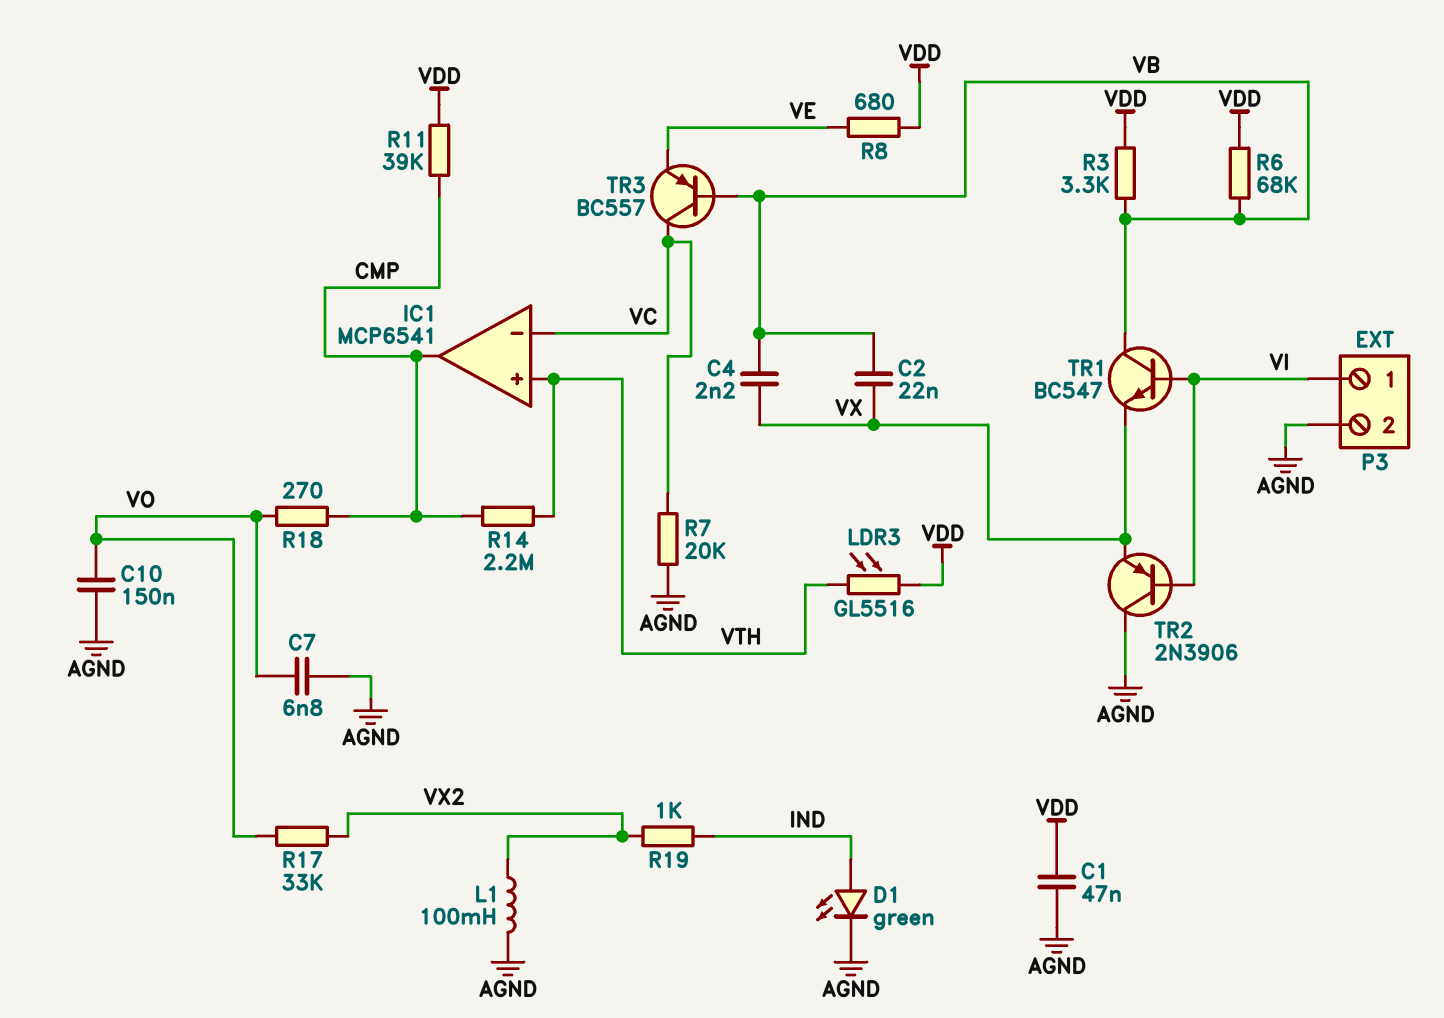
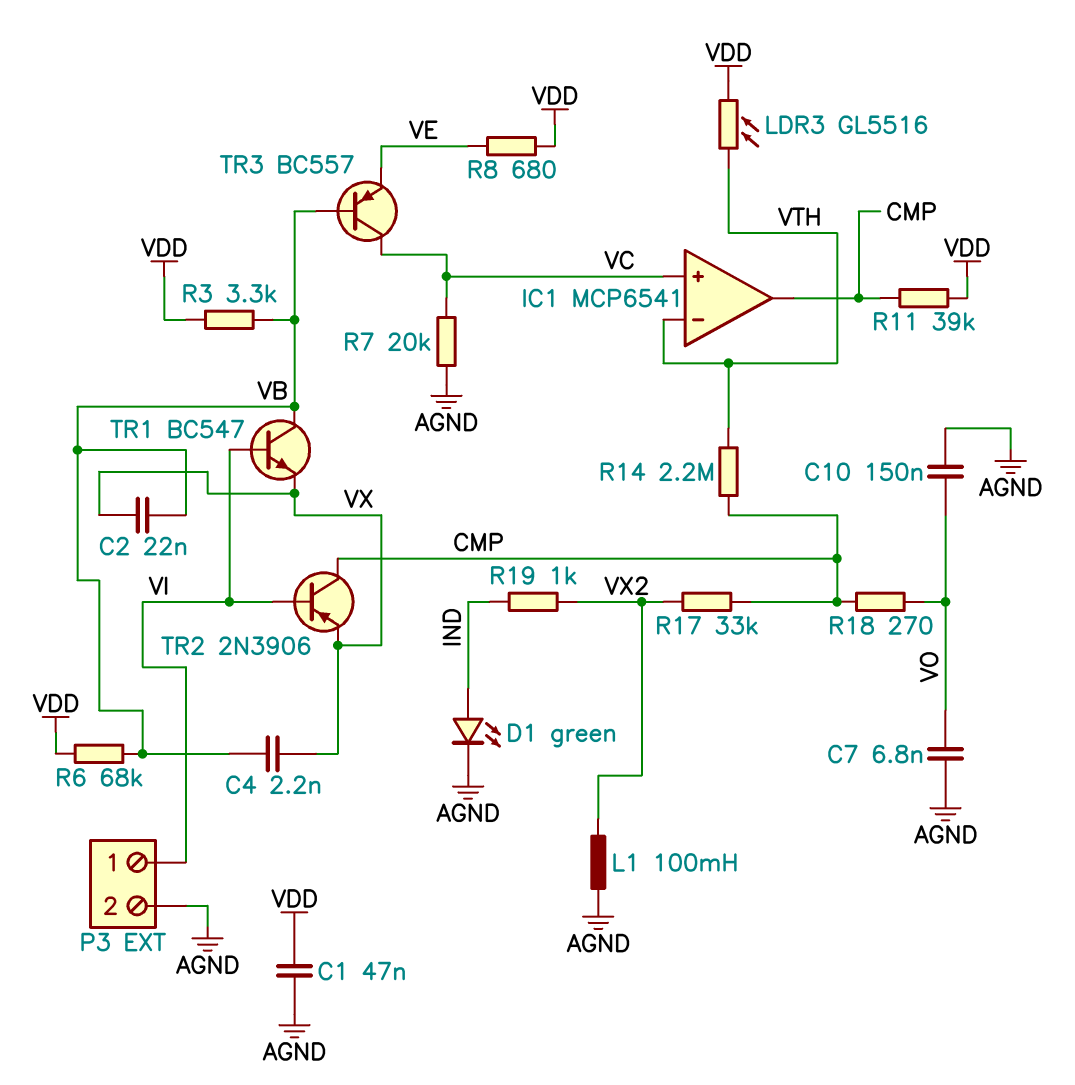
IC1 pin in+: VTH -> VC
IC1 pin in-: VC -> VTH
R17: 33k (VO, VX2) -> 33k (CMP, VX2)
TR2: PNP 2N3906 (B VI, C AGND, E VX) -> PNP 2N3906 (B VI, C CMP, E VX)

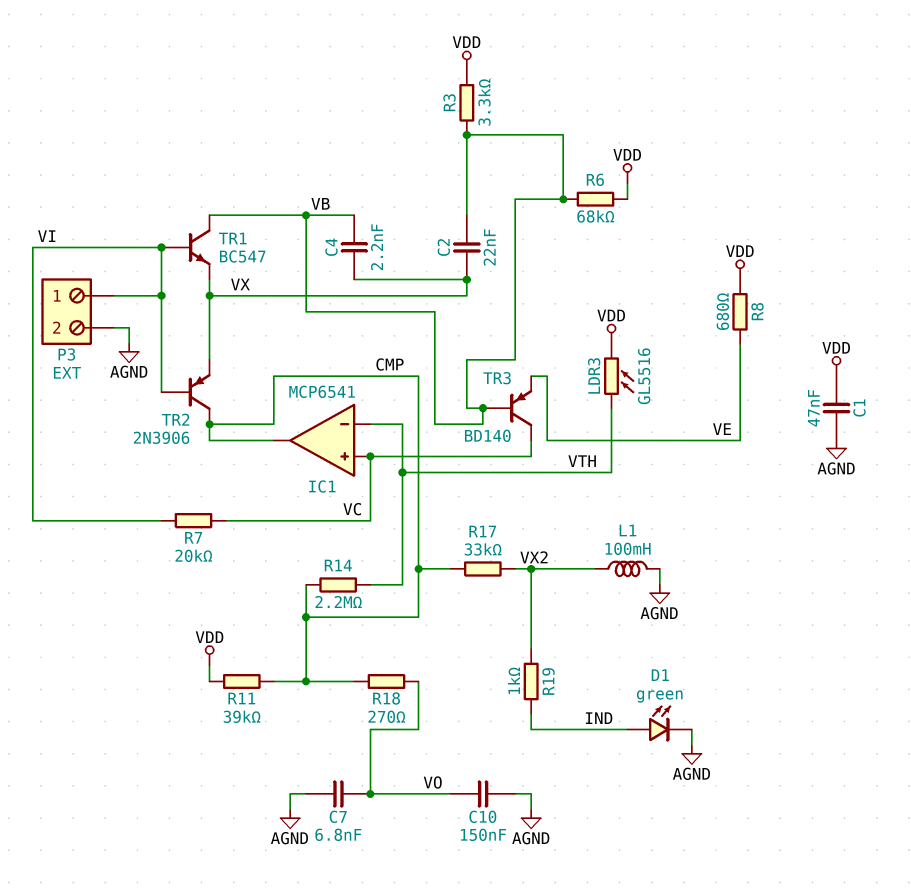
R7: 20k (AGND, VC) -> 20k (VC, VI)
TR3: PNP BC557 (B VB, C VC, E VE) -> PNP BD140 (B VB, C VC, E VE)

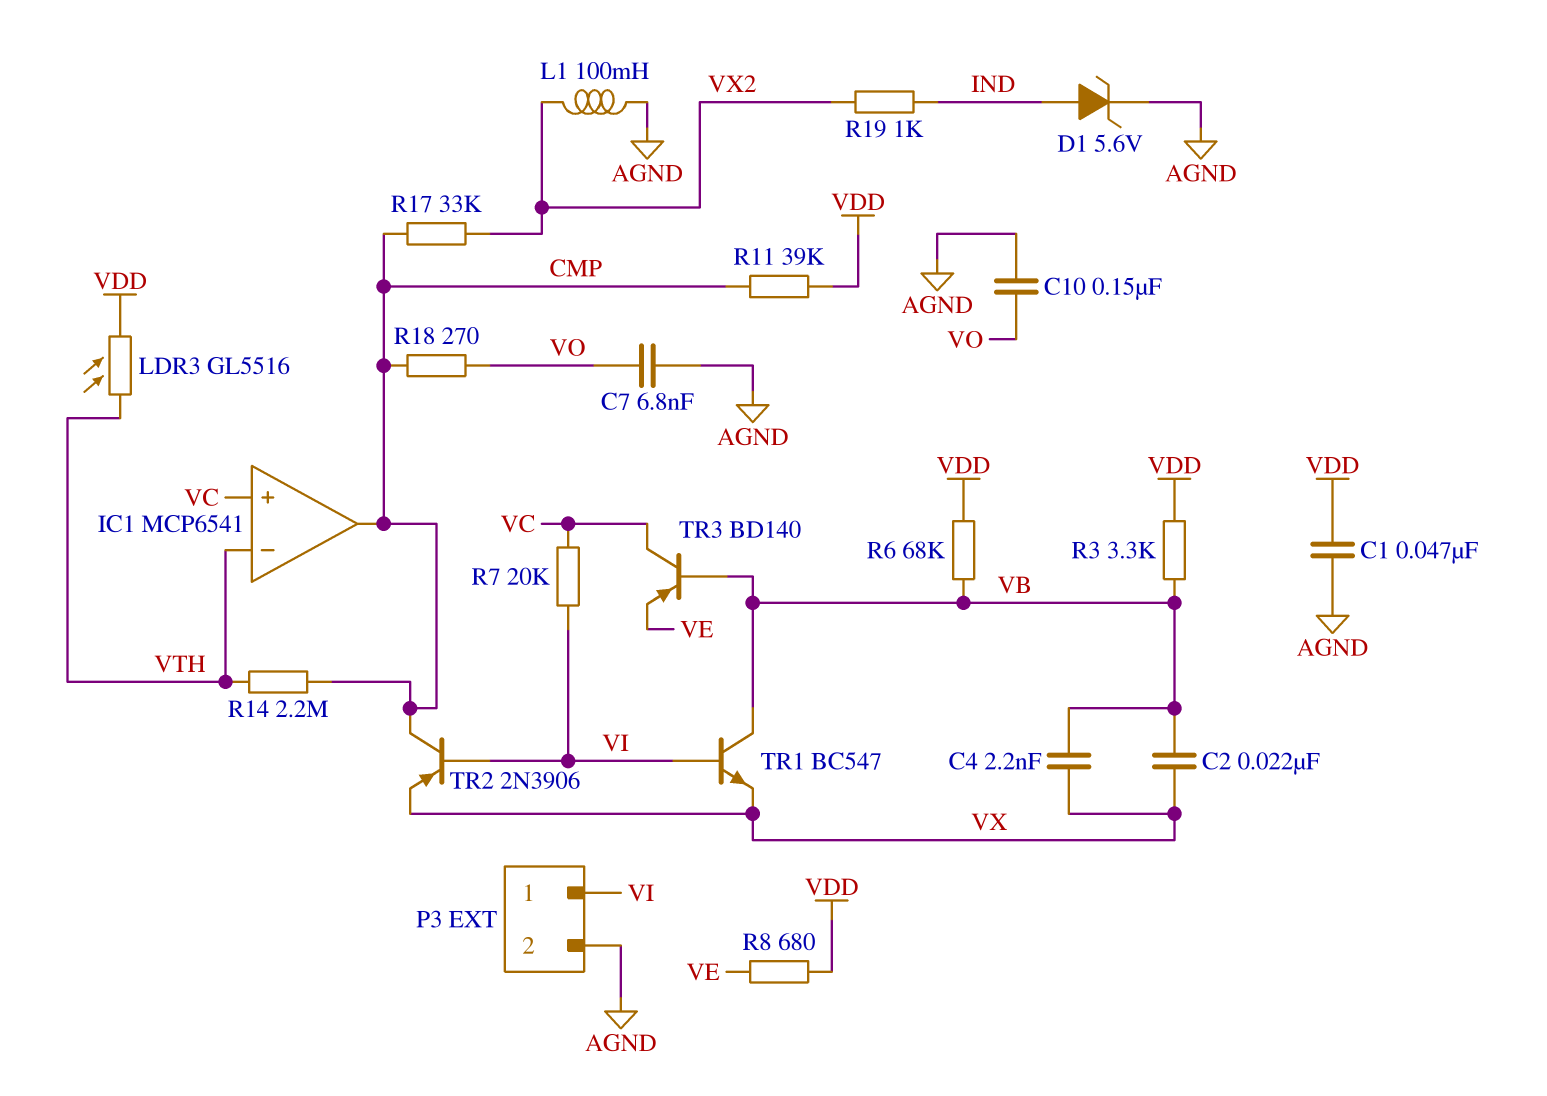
D1: LED green (A IND, K AGND) -> zener 5.6V (A IND, K AGND)

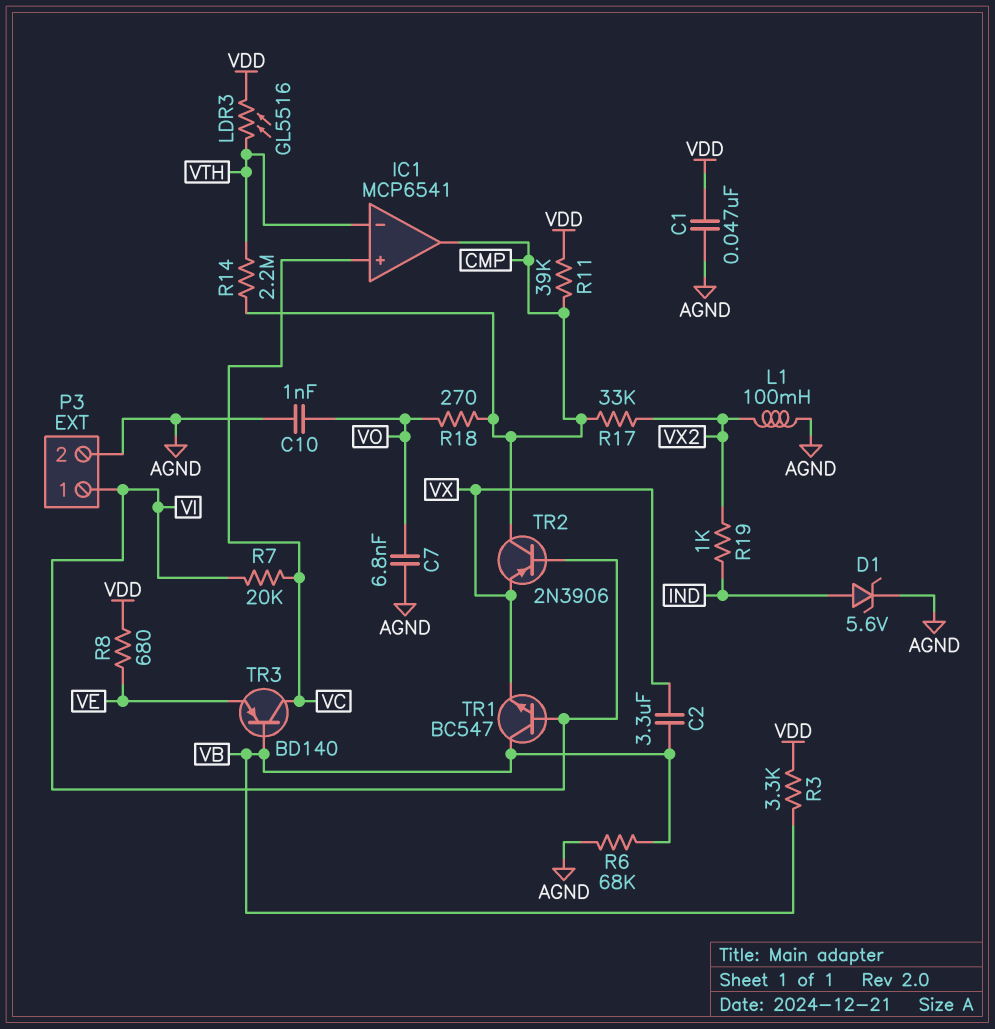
C2: 22nF (VB, VX) -> 3.3uF (VB, VX)
C4: 2.2nF (VB, VX) -> none
C10: 150nF (AGND, VO) -> 1nF (AGND, VO)
R6: 68k (VB, VDD) -> 68k (AGND, VB)

